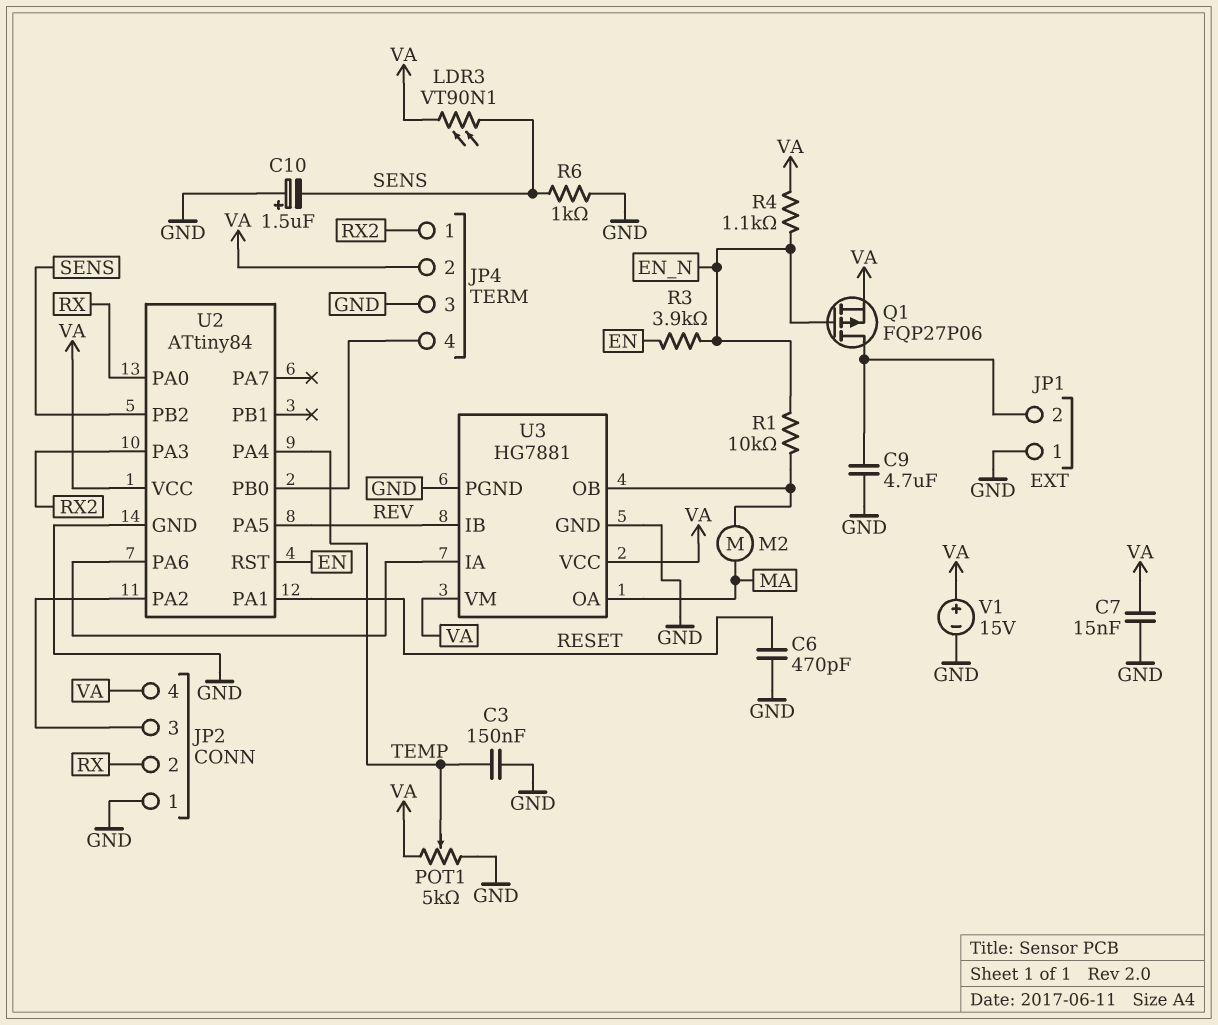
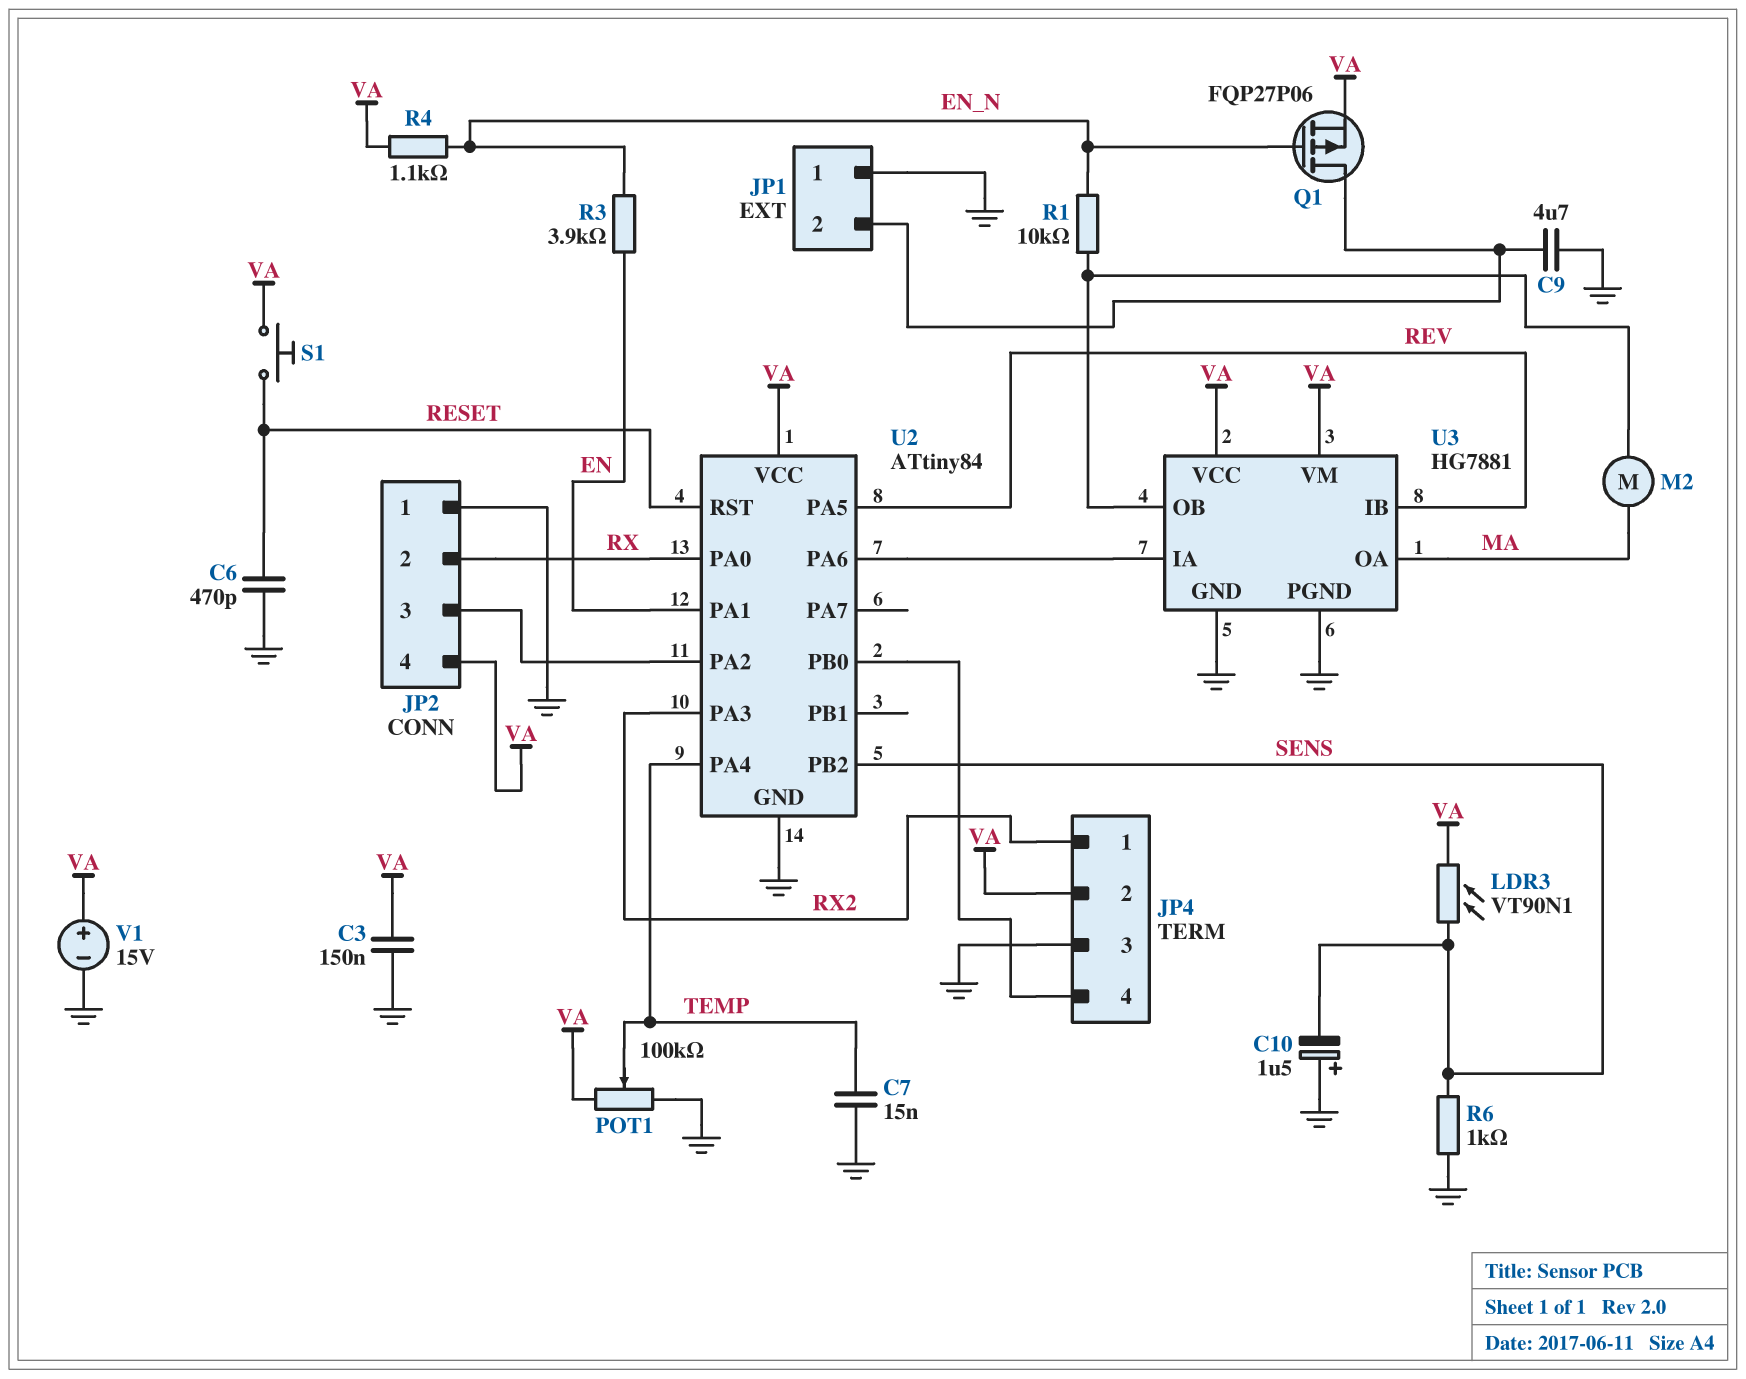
C3: 150nF (GND, TEMP) -> 150nF (GND, VA)
C7: 15nF (GND, VA) -> 15nF (GND, TEMP)
POT1: 5k (GND, VA, wiper TEMP) -> 100k (GND, VA, wiper TEMP)
S1: none -> button (RESET, VA)
U2 pin PA1: RESET -> EN
U2 pin RST: EN -> RESET

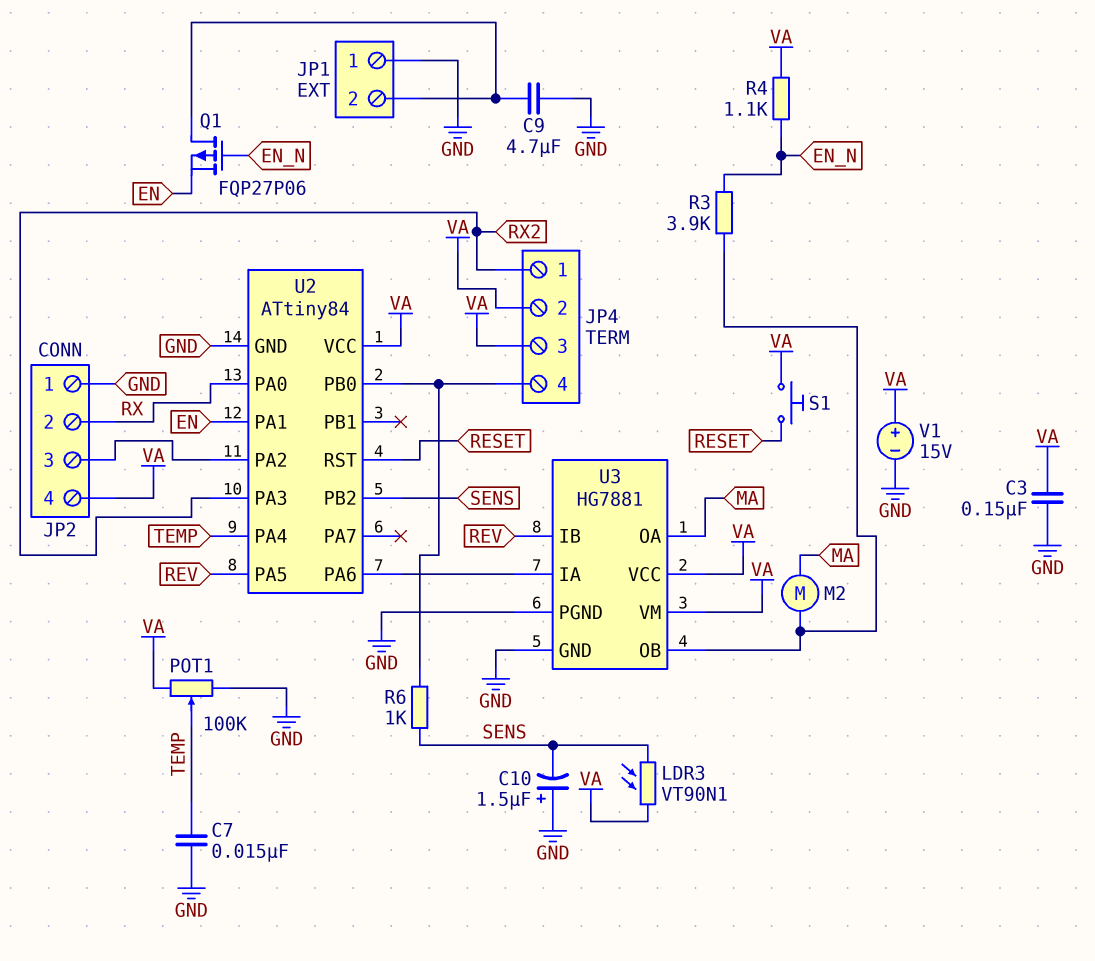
C6: 470pF (GND, RESET) -> none
JP4 pin 3: GND -> VA
Q1: PMOS FQP27P06 (G EN_N, D JP1/2, S VA) -> PMOS FQP27P06 (G EN_N, D JP1/2, S EN)
R1: 10k (EN_N, U3/OB) -> none
R3: 3.9k (EN, EN_N) -> 3.9k (EN_N, U3/OB)
R6: 1k (GND, SENS) -> 1k (JP4/4, SENS)

